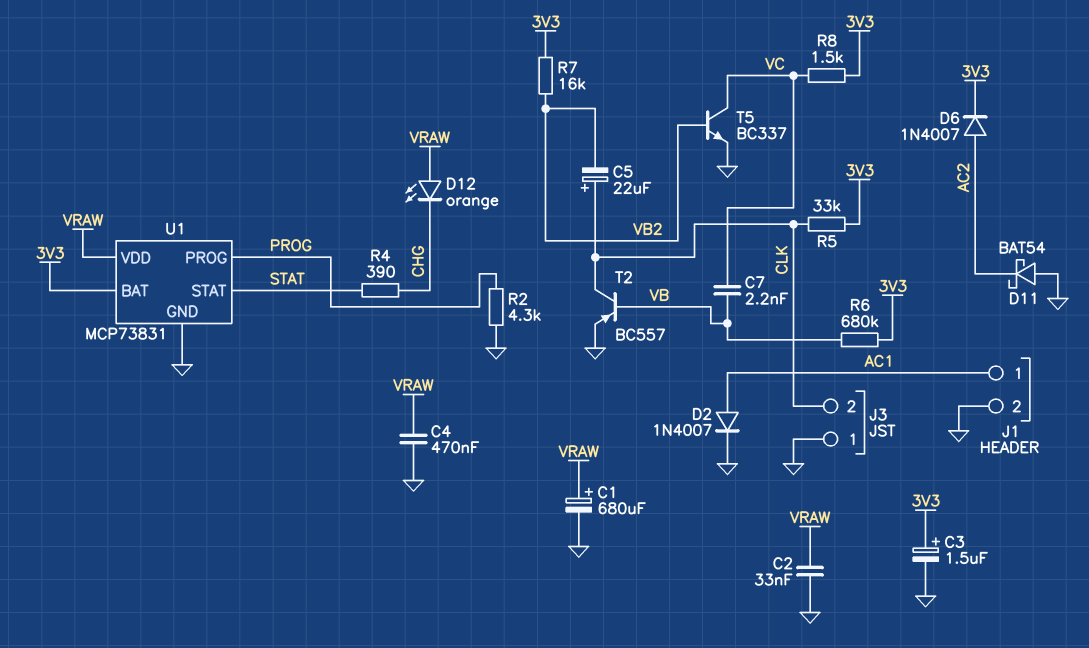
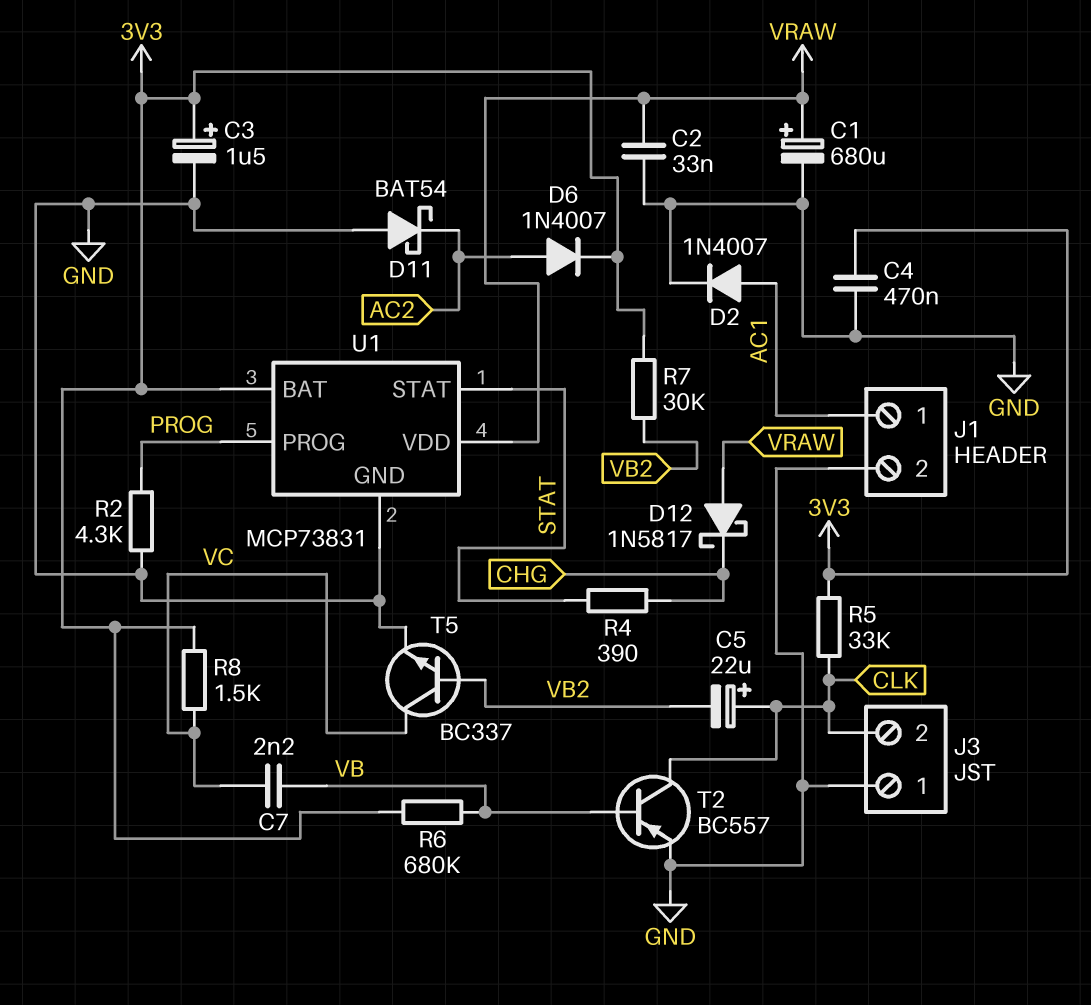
C4: 470nF (GND, VRAW) -> 470nF (3V3, GND)
D12: LED orange (A VRAW, K CHG) -> schottky 1N5817 (A VRAW, K CHG)
R7: 16k (3V3, VB2) -> 30k (3V3, VB2)

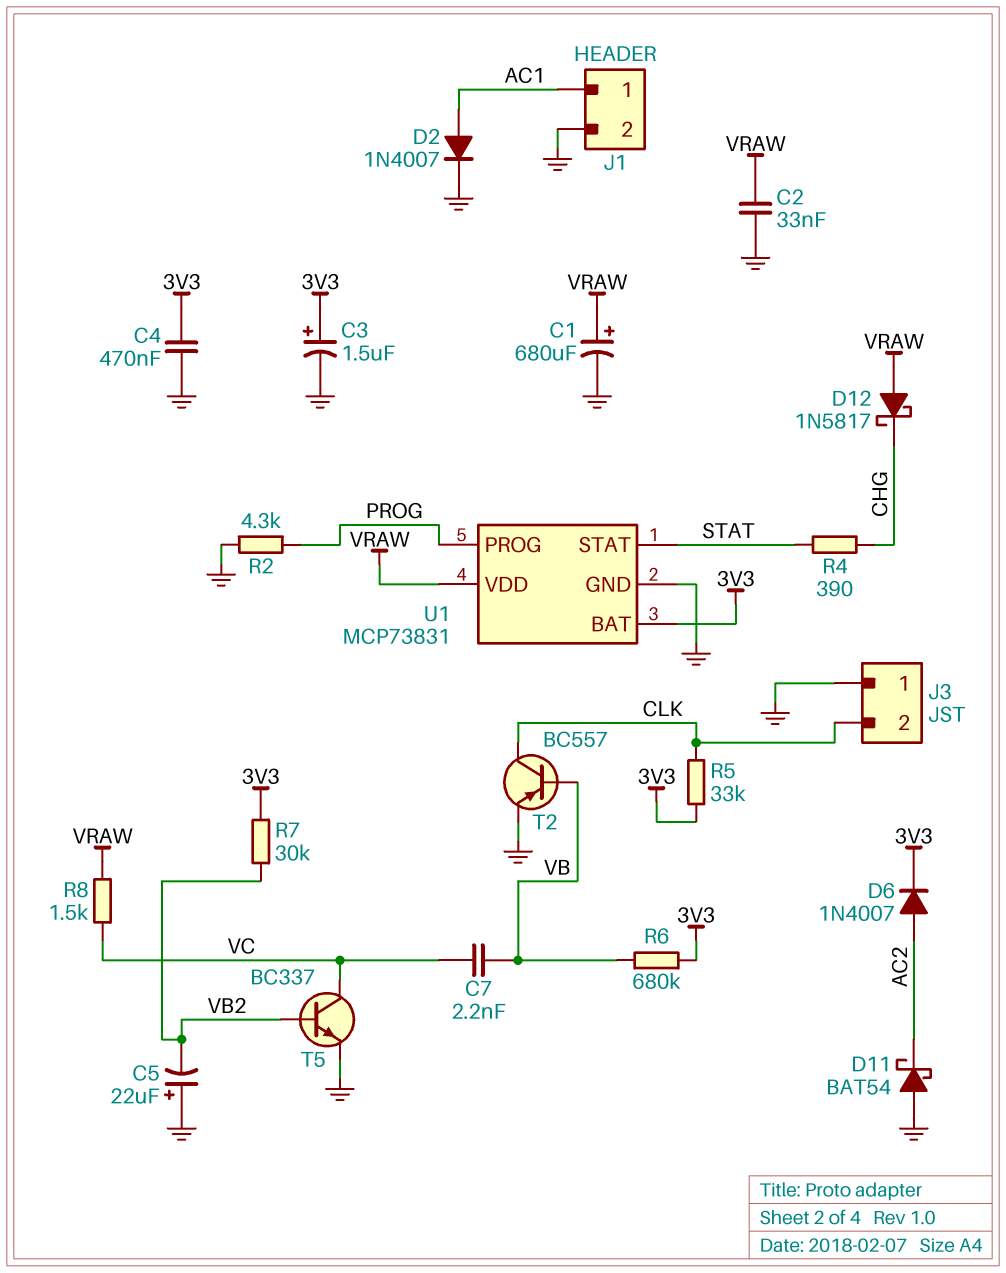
C5: 22uF (plus CLK, minus VB2) -> 22uF (plus GND, minus VB2)
R8: 1.5k (3V3, VC) -> 1.5k (VC, VRAW)

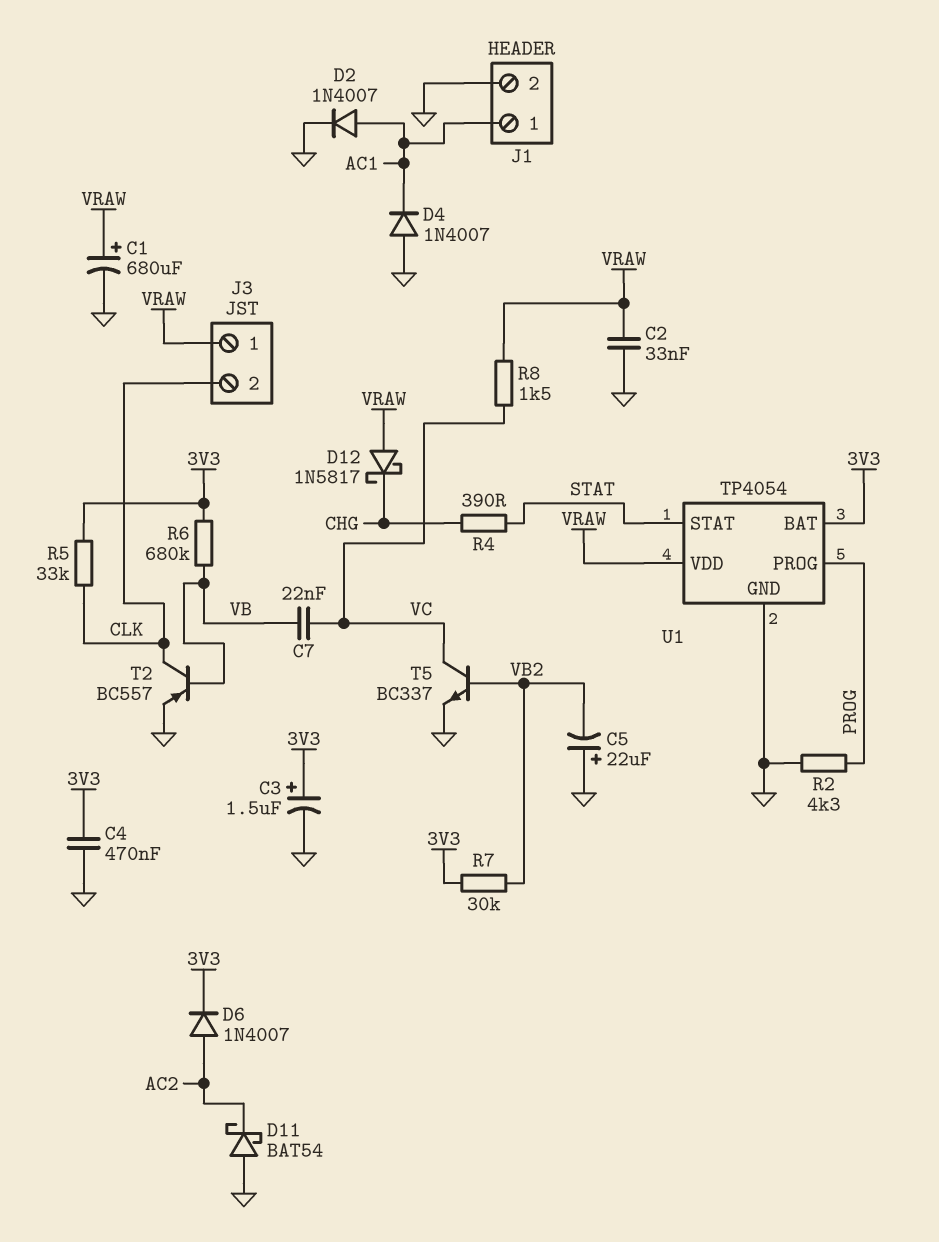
C7: 2.2nF (VB, VC) -> 22nF (VB, VC)
D4: none -> diode 1N4007 (A GND, K AC1)
J3 pin 1: GND -> VRAW
U1: MCP73831 -> TP4054

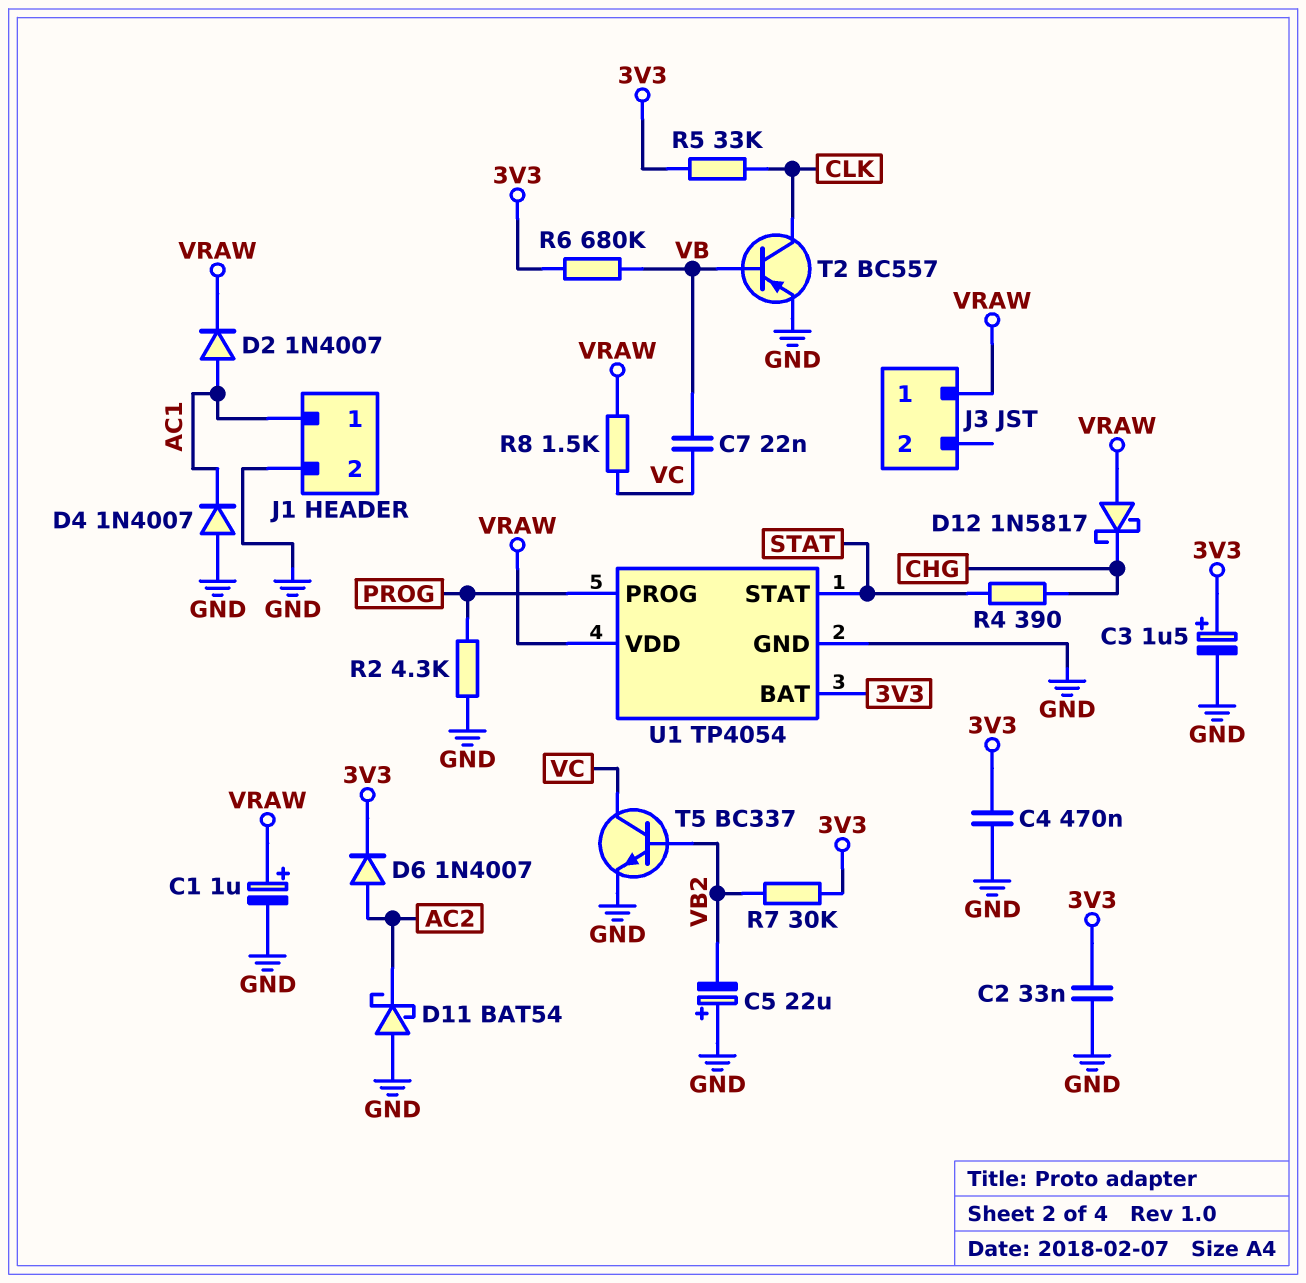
C1: 680uF (plus VRAW, minus GND) -> 1uF (plus VRAW, minus GND)
C2: 33nF (GND, VRAW) -> 33nF (3V3, GND)
D2: diode 1N4007 (A AC1, K GND) -> diode 1N4007 (A AC1, K VRAW)
J3 pin 2: CLK -> none

